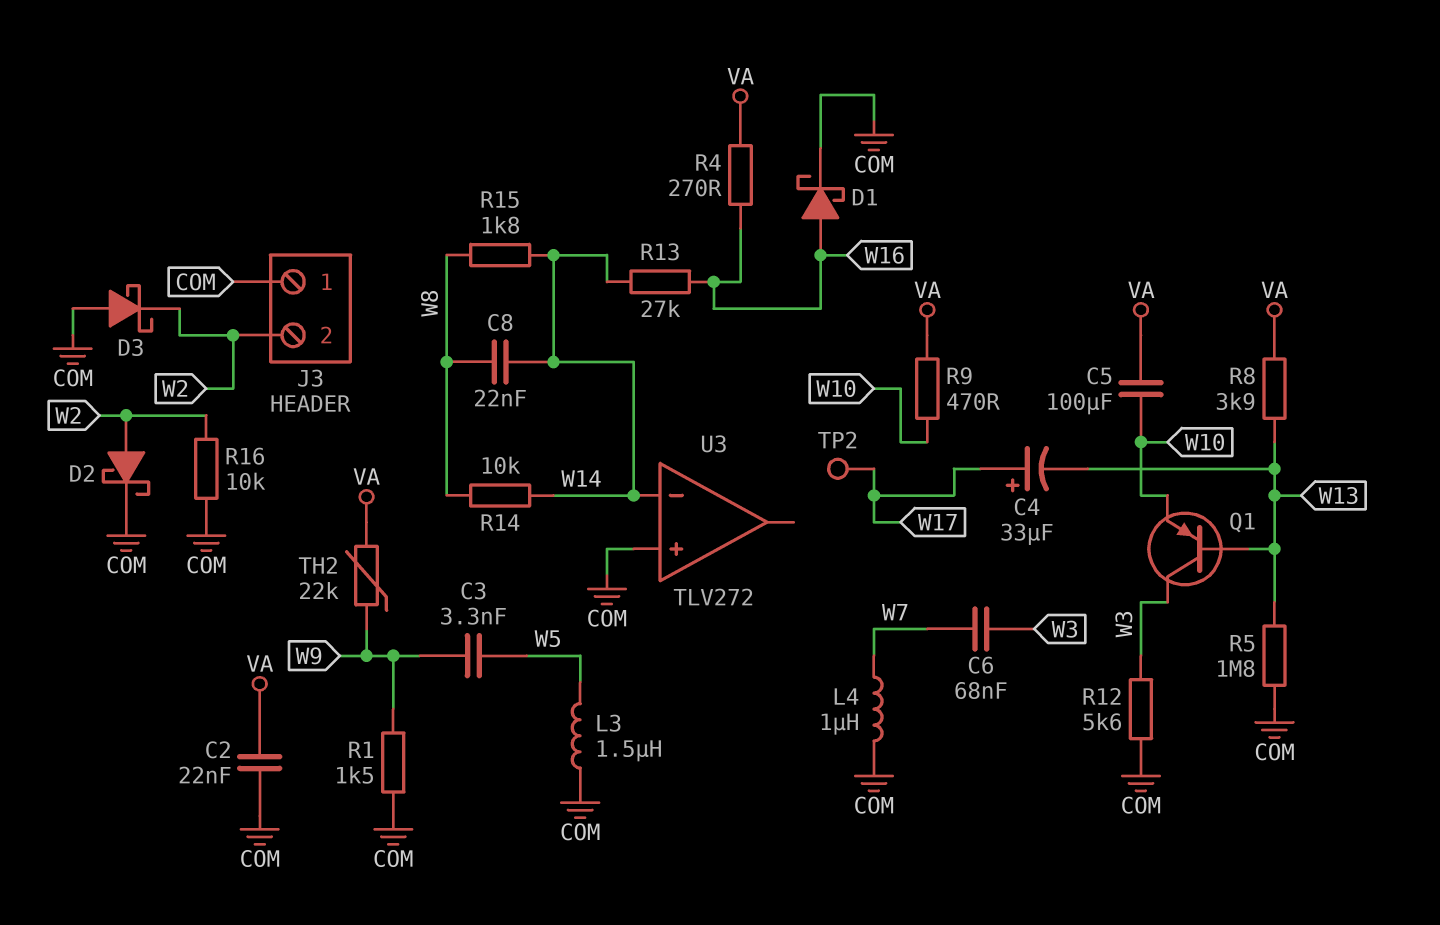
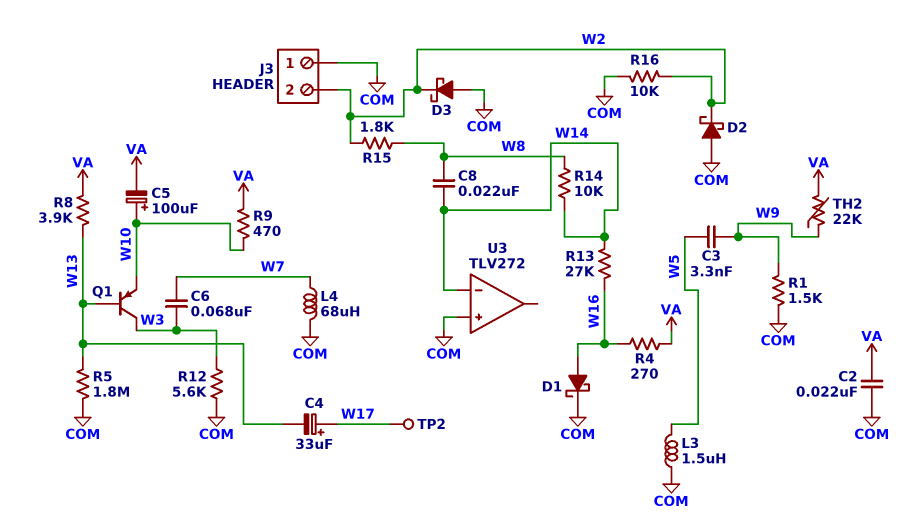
C5: 100uF (VA, W10) -> 100uF (plus W10, minus VA)
D2: schottky (A W2, K COM) -> schottky (A COM, K W2)
L4: 1uH (COM, W7) -> 68uH (COM, W7)
R15: 1.8k (W8, W14) -> 1.8k (W2, W8)

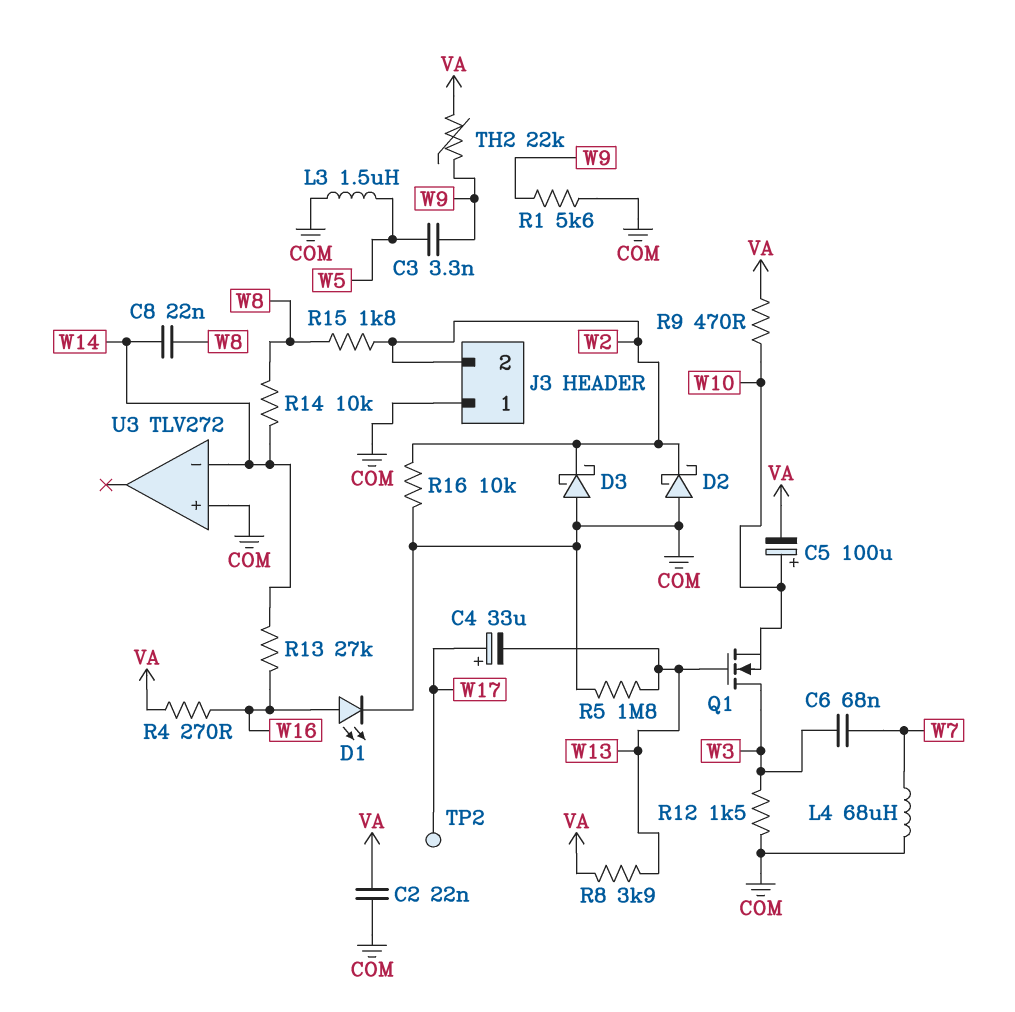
D1: schottky (A W16, K COM) -> LED (A W16, K COM)
Q1: PNP (B W13, C W3, E W10) -> NMOS (G W13, D W3, S W10)
R1: 1.5k (COM, W9) -> 5.6k (COM, W9)
R12: 5.6k (COM, W3) -> 1.5k (COM, W3)

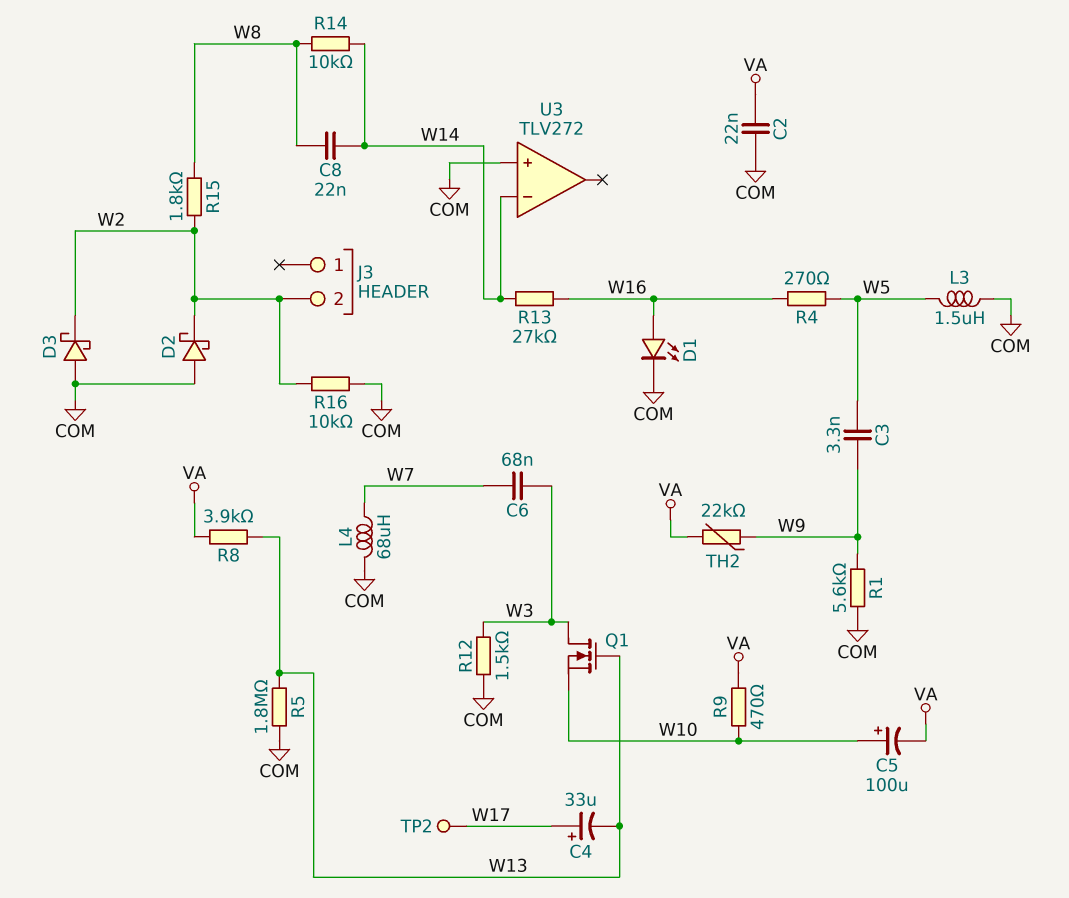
J3 pin 1: COM -> none
R4: 270 (VA, W16) -> 270 (W5, W16)

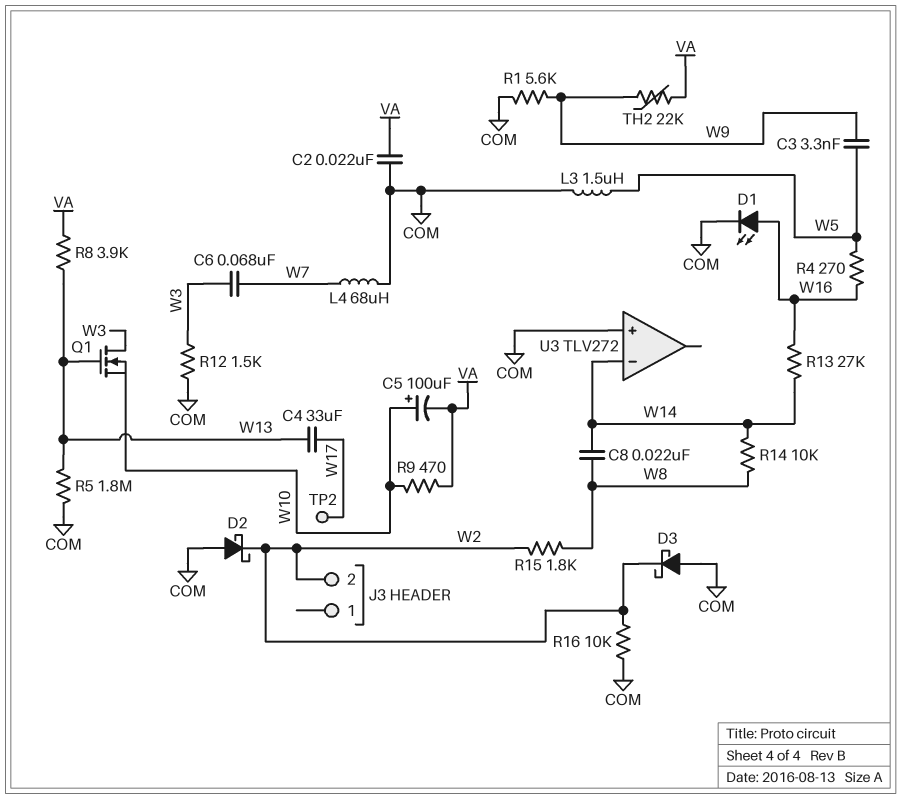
C4: 33uF (plus W17, minus W13) -> 33uF (W13, W17)

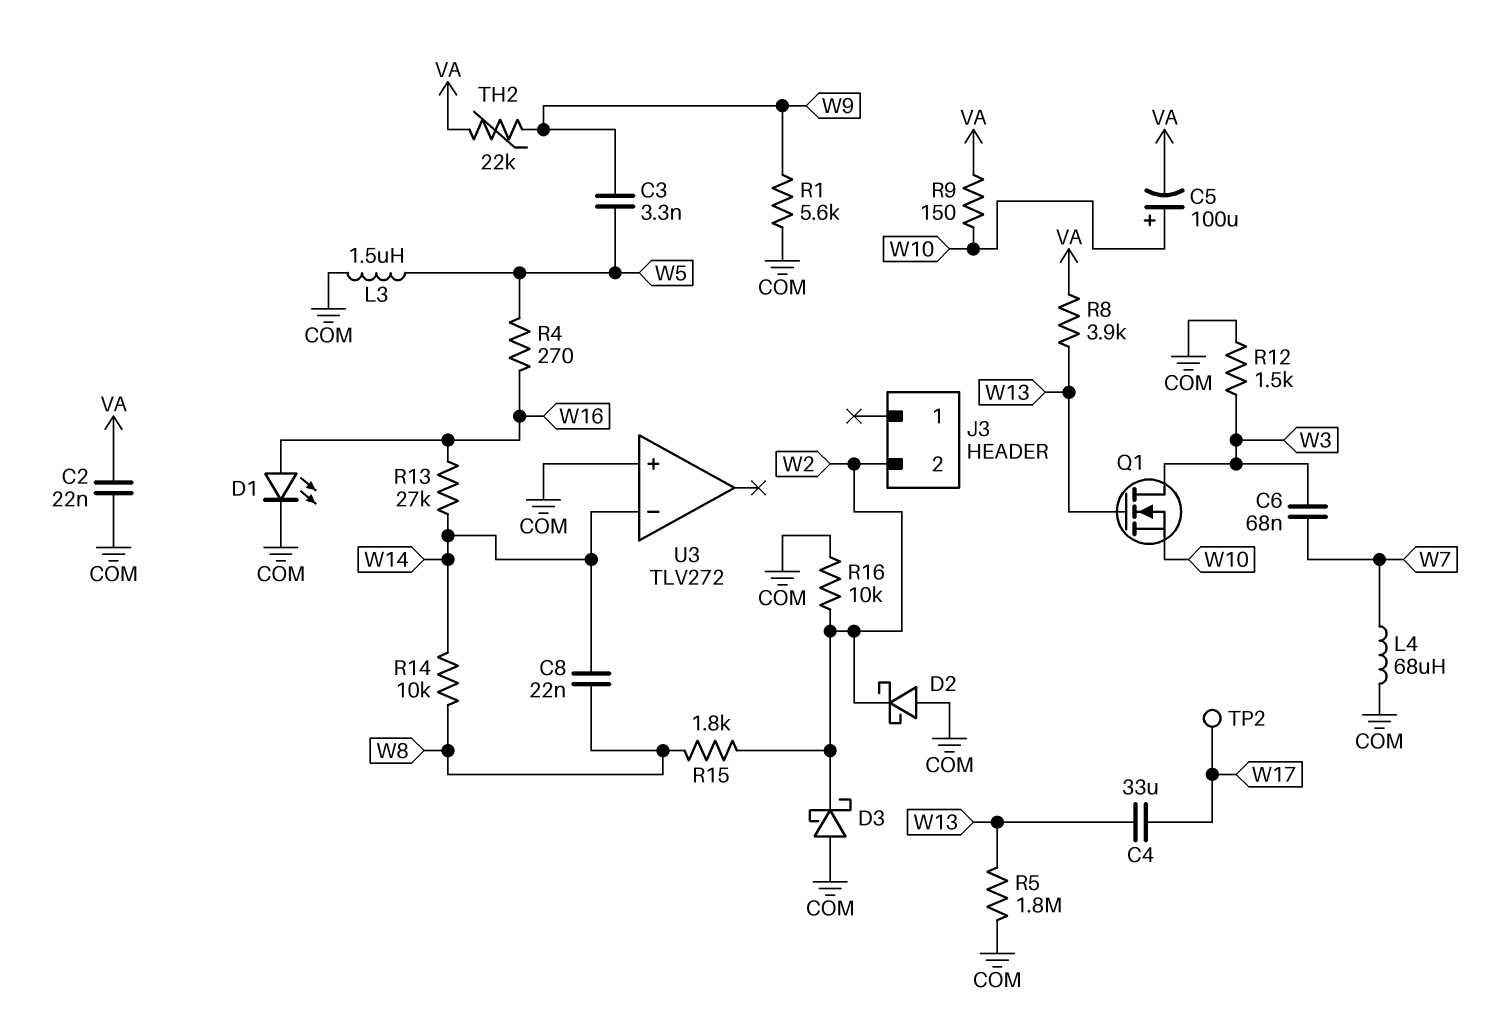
R9: 470 (VA, W10) -> 150 (VA, W10)

